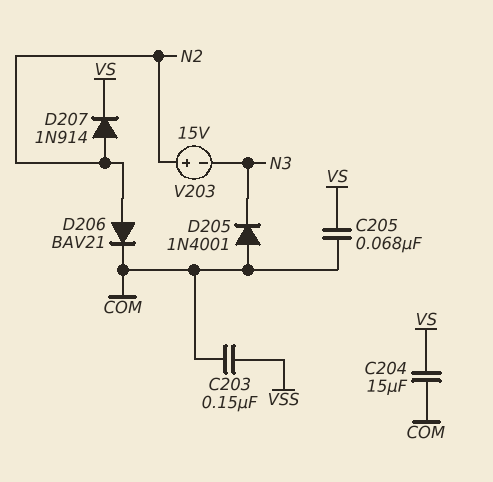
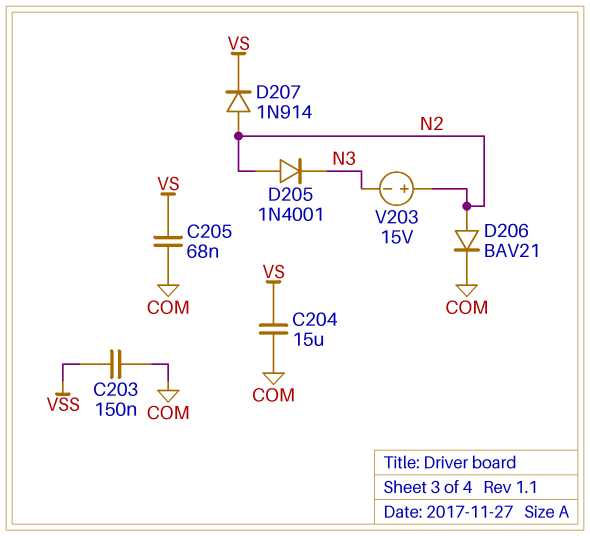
D205: diode 1N4001 (A COM, K N3) -> diode 1N4001 (A N2, K N3)

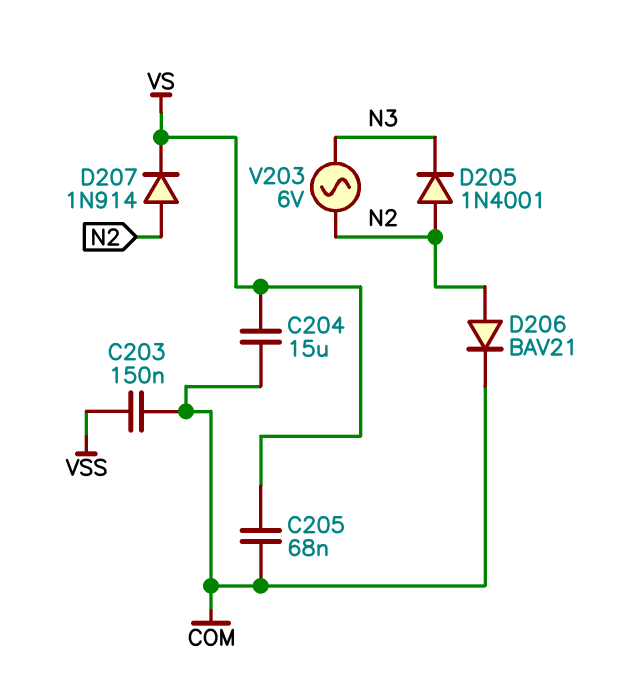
V203: 15V (plus N2, minus N3) -> AC 6V (N2, N3)

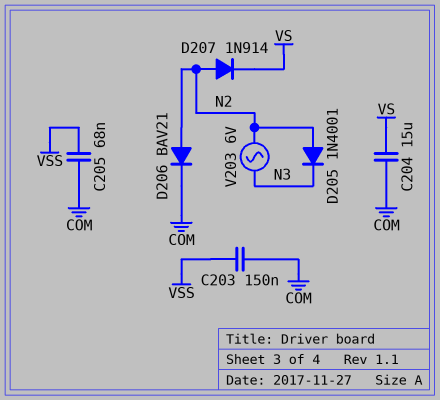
C205: 68nF (COM, VS) -> 68nF (COM, VSS)

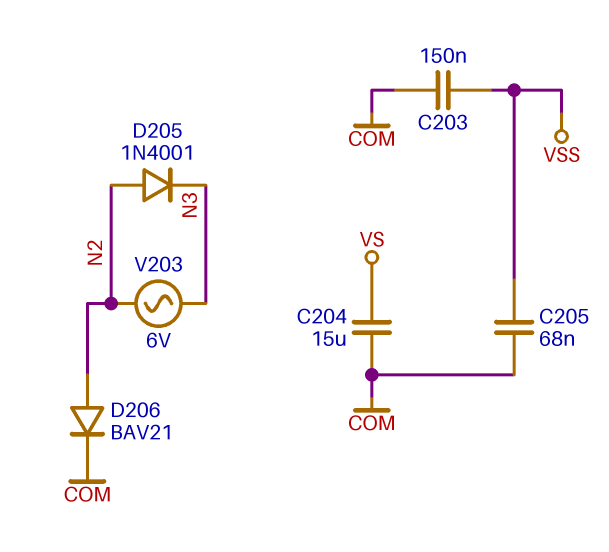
D207: diode 1N914 (A N2, K VS) -> none

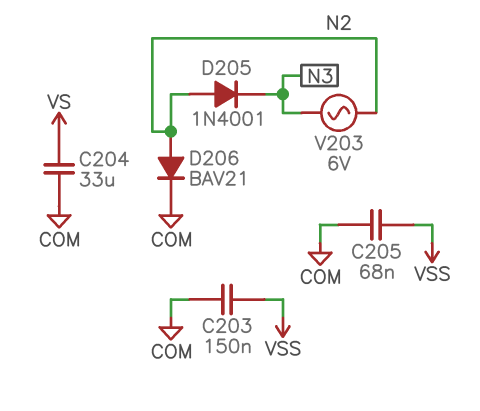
C204: 15uF (COM, VS) -> 33uF (COM, VS)

